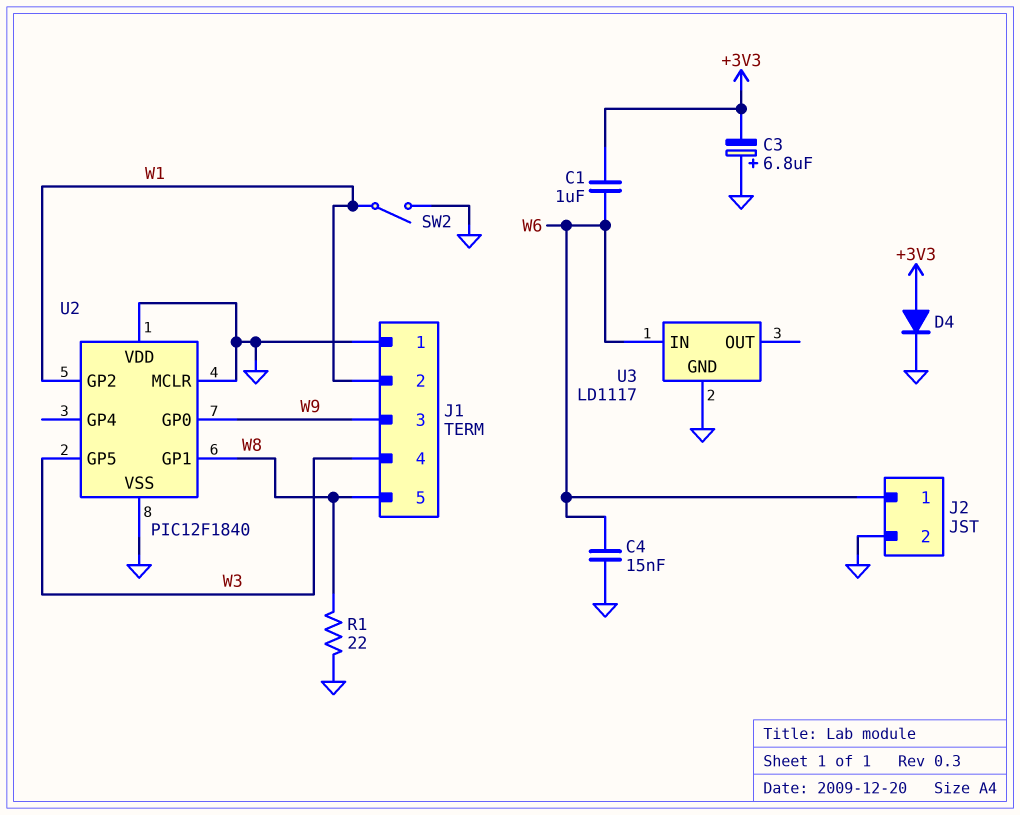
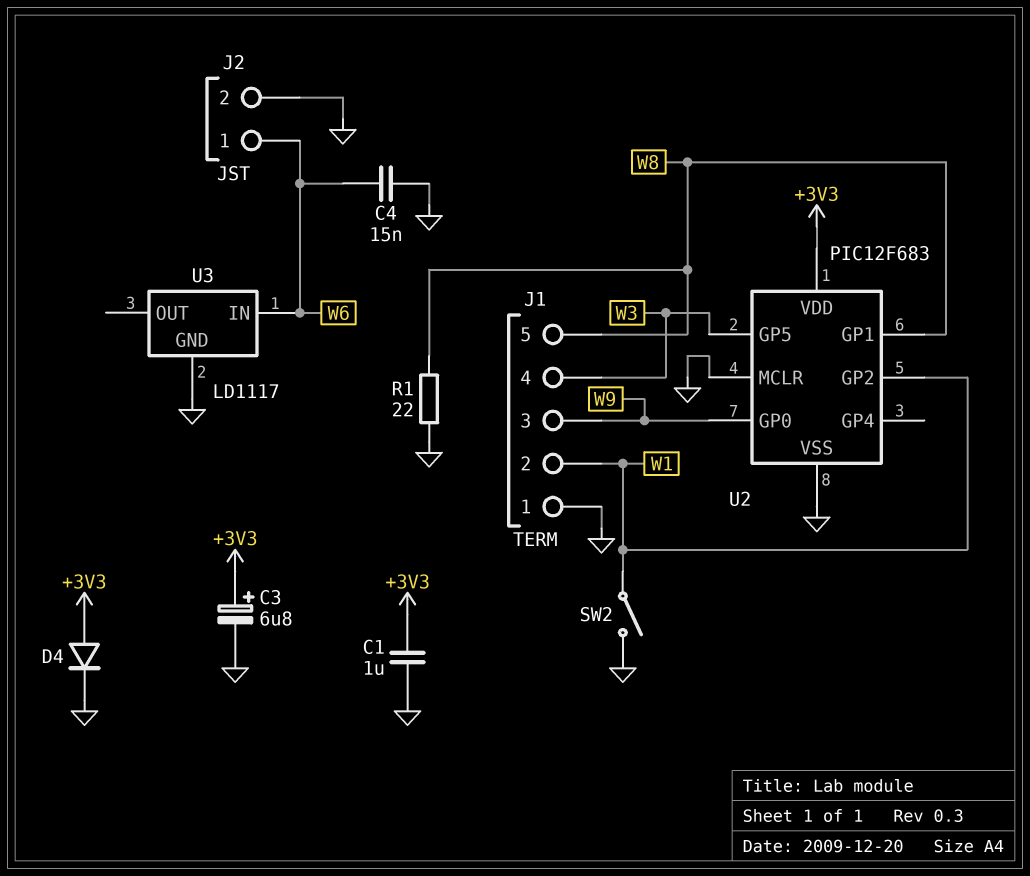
C1: 1uF (+3V3, W6) -> 1uF (+3V3, GND)
C3: 6.8uF (plus GND, minus +3V3) -> 6.8uF (plus +3V3, minus GND)
U2: PIC12F1840 -> PIC12F683
U2 pin VDD: GND -> +3V3

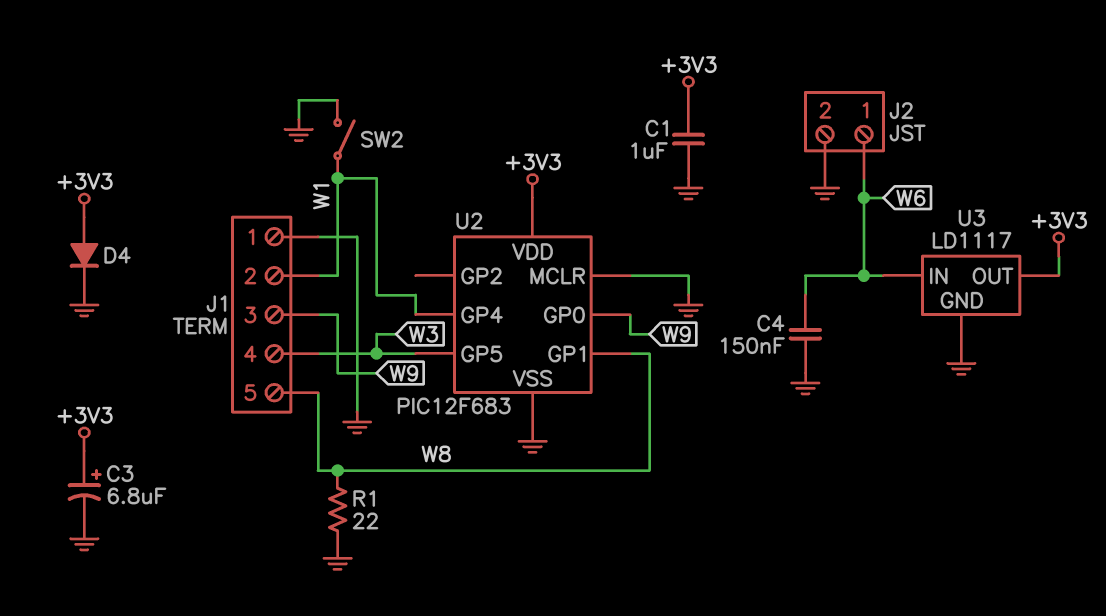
C4: 15nF (GND, W6) -> 150nF (GND, W6)
U2 pin GP2: W1 -> none
U2 pin GP4: none -> W1
U3 pin OUT: none -> +3V3

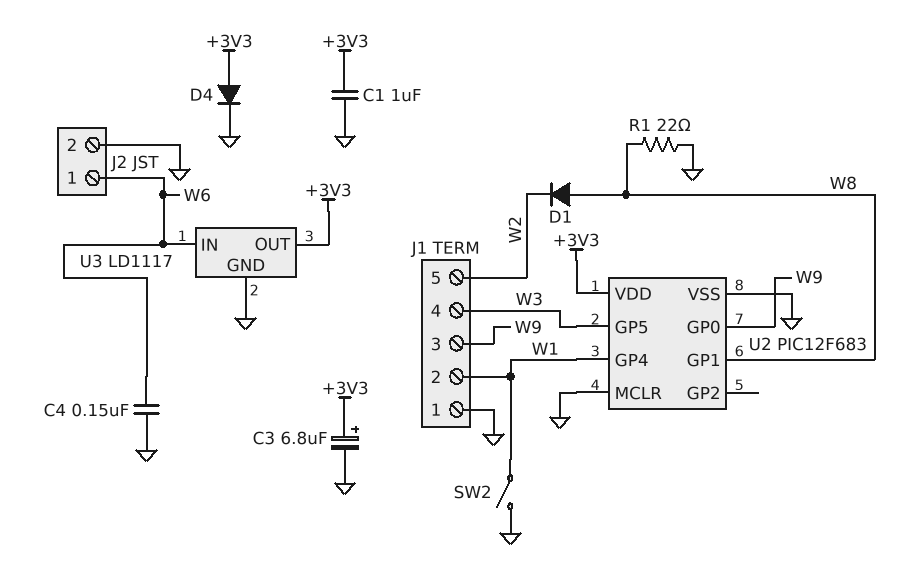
D1: none -> diode (A W8, K W2)
J1 pin 5: W8 -> W2

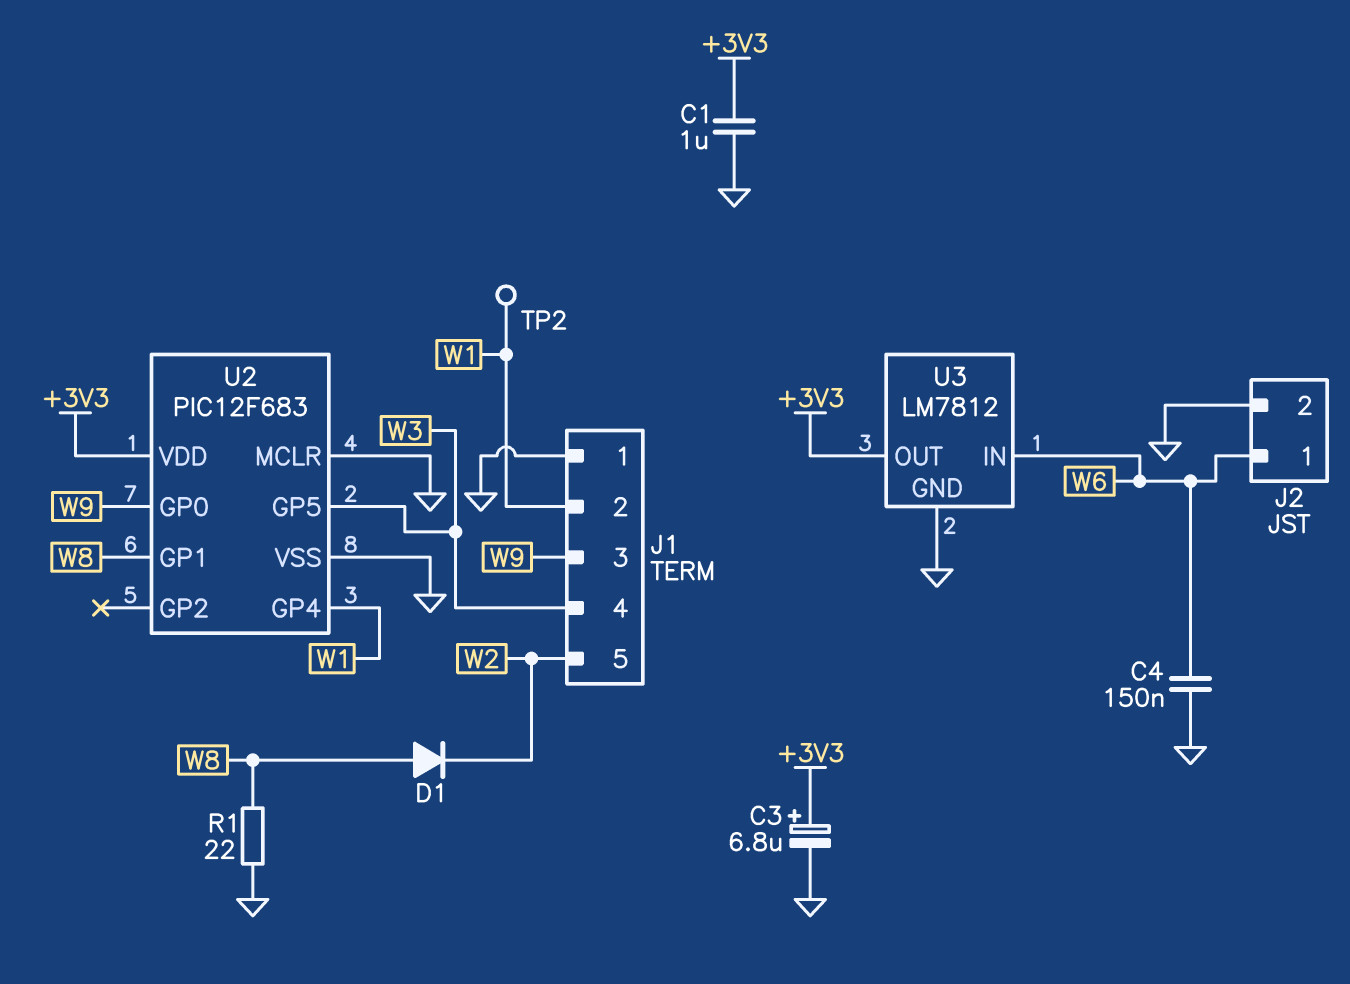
D4: diode (A +3V3, K GND) -> none
SW2: switch (GND, W1) -> none
TP2: none -> test point (W1)
U3: LD1117 -> LM7812

